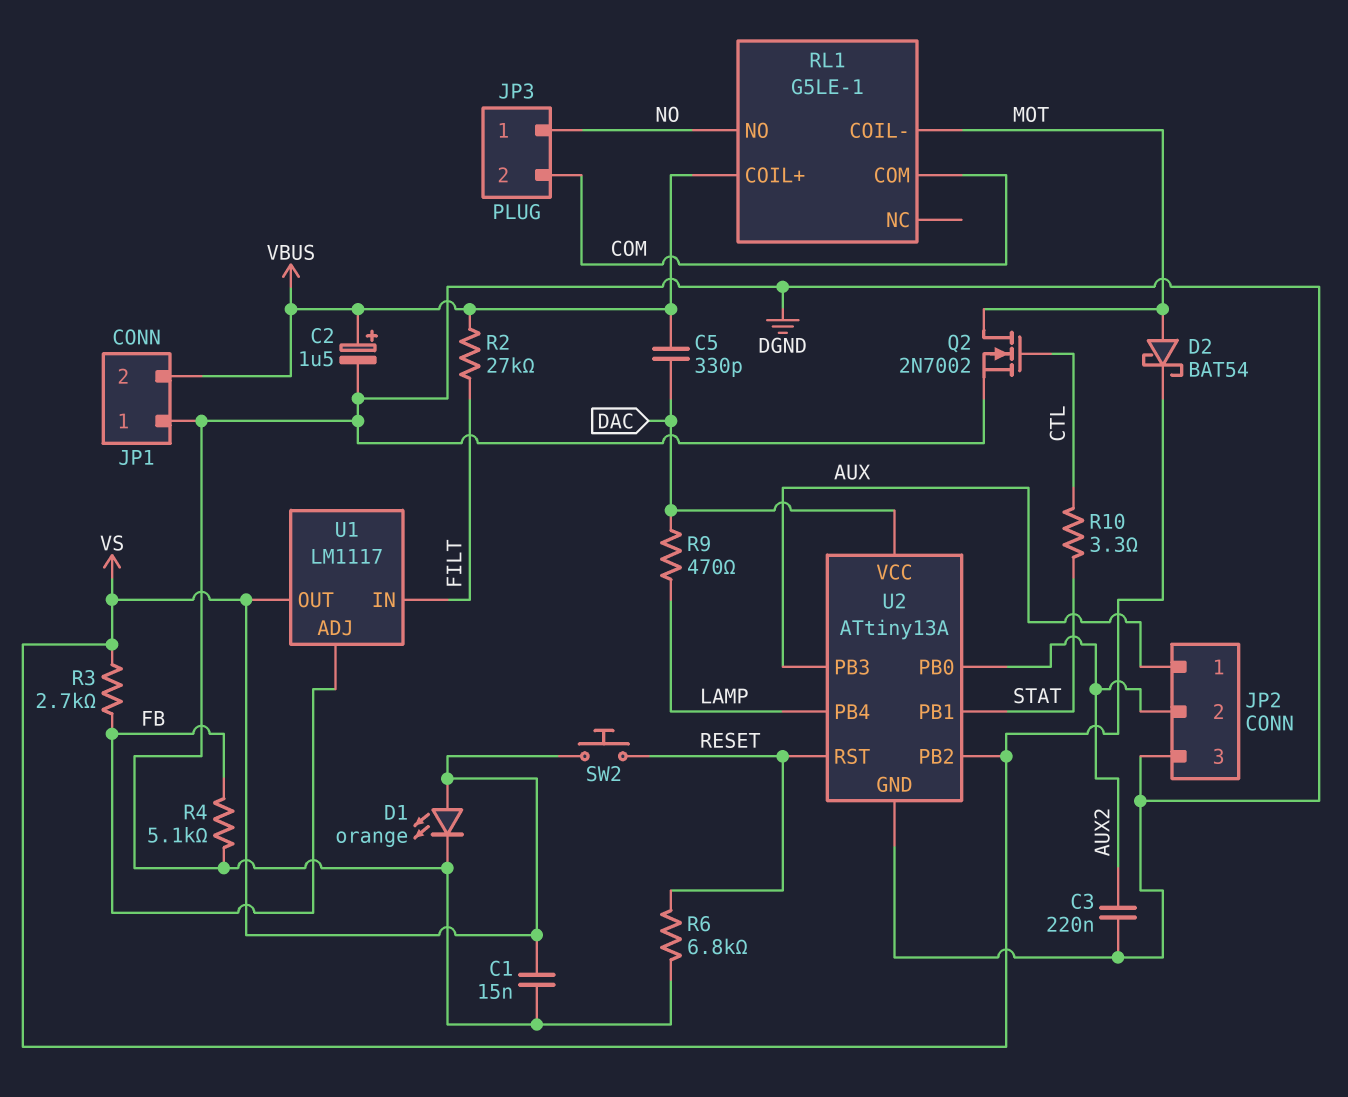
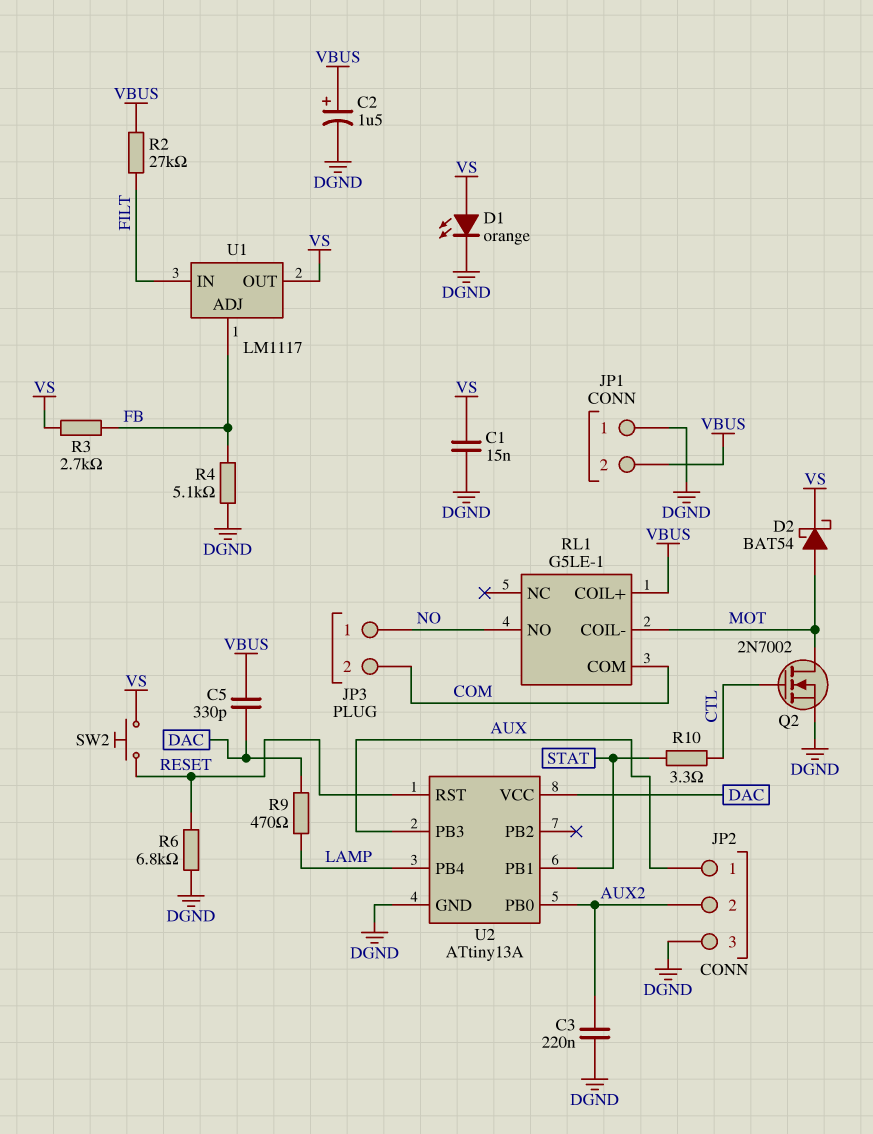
U2 pin PB2: VS -> none

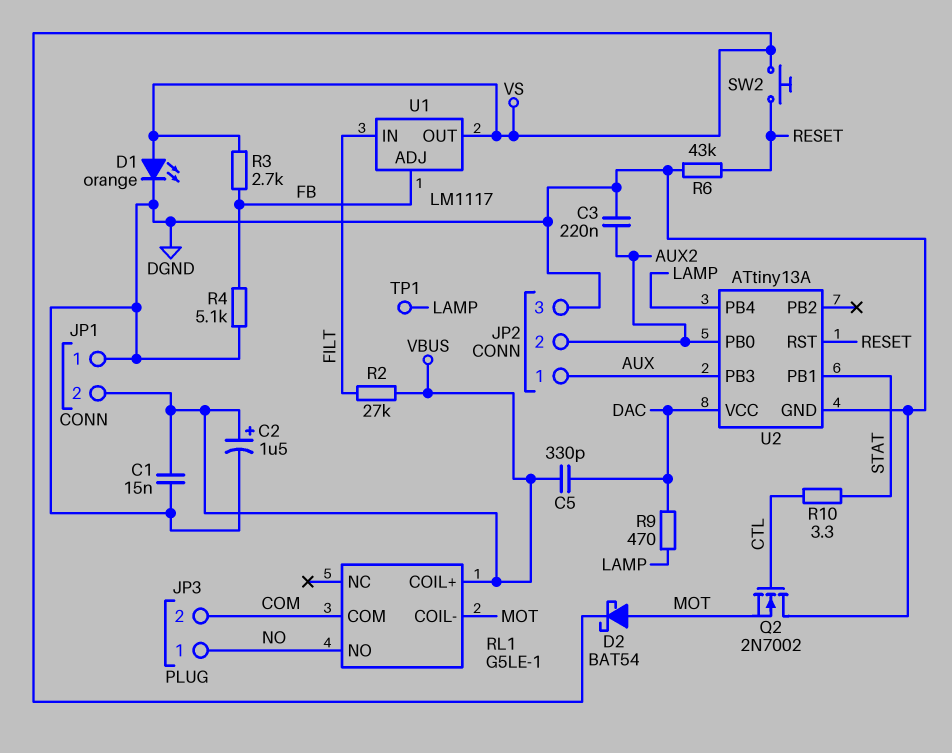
C1: 15nF (DGND, VS) -> 15nF (DGND, VBUS)
Q2: NMOS 2N7002 (G CTL, D MOT, S DGND) -> NMOS 2N7002 (G CTL, D DGND, S MOT)
R6: 6.8k (DGND, RESET) -> 43k (DGND, RESET)
TP1: none -> test point (LAMP)

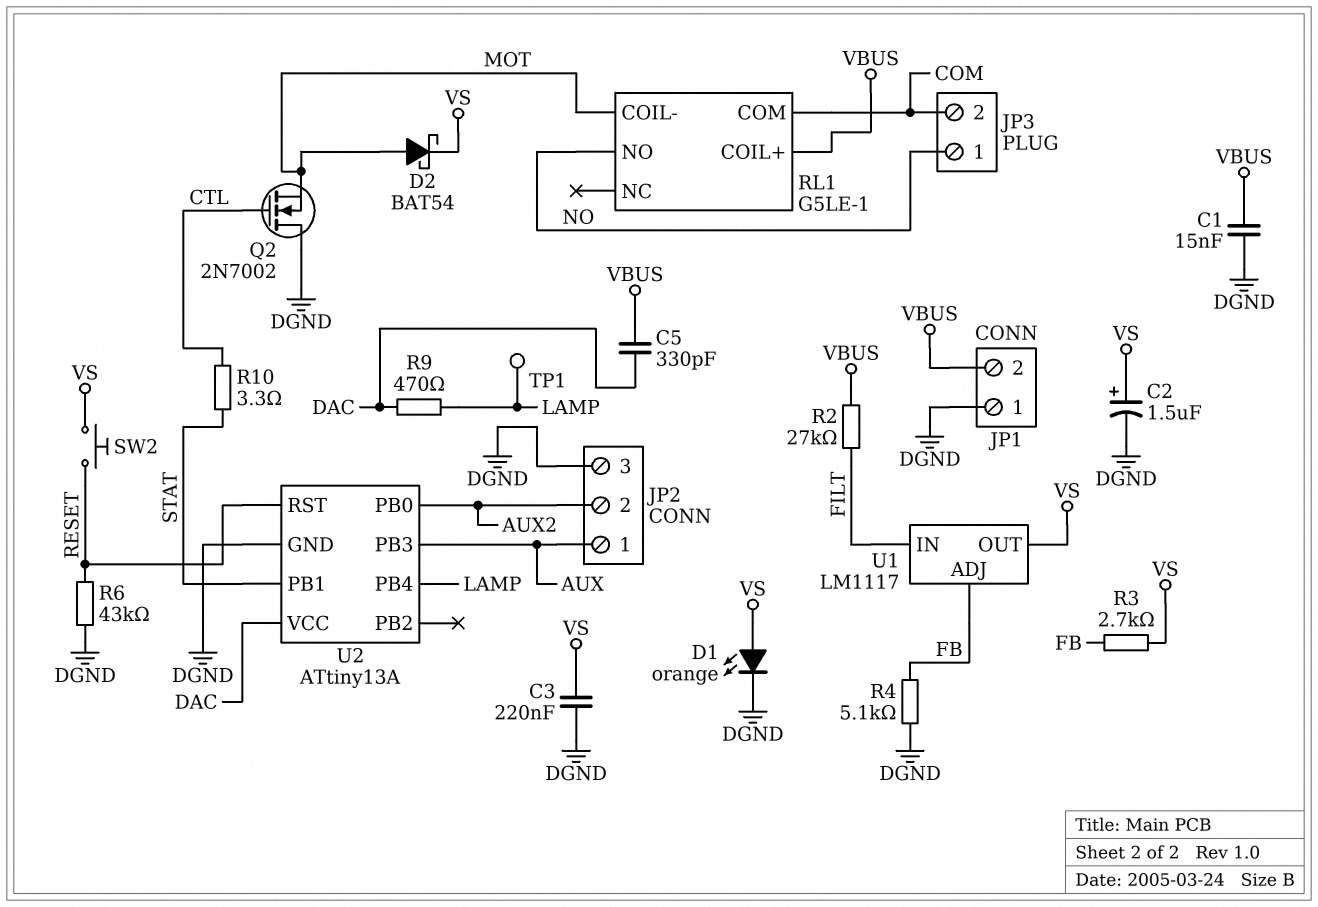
C2: 1.5uF (plus VBUS, minus DGND) -> 1.5uF (plus VS, minus DGND)
C3: 220nF (AUX2, DGND) -> 220nF (DGND, VS)

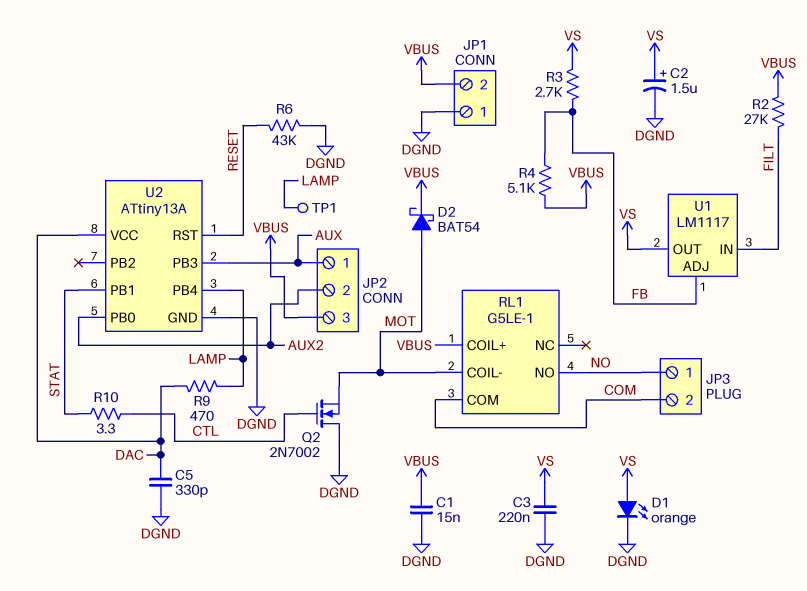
C5: 330pF (DAC, VBUS) -> 330pF (DAC, DGND)
D2: schottky BAT54 (A MOT, K VS) -> schottky BAT54 (A MOT, K VBUS)
JP2 pin 3: DGND -> VBUS
R4: 5.1k (DGND, FB) -> 5.1k (FB, VBUS)
SW2: button (RESET, VS) -> none

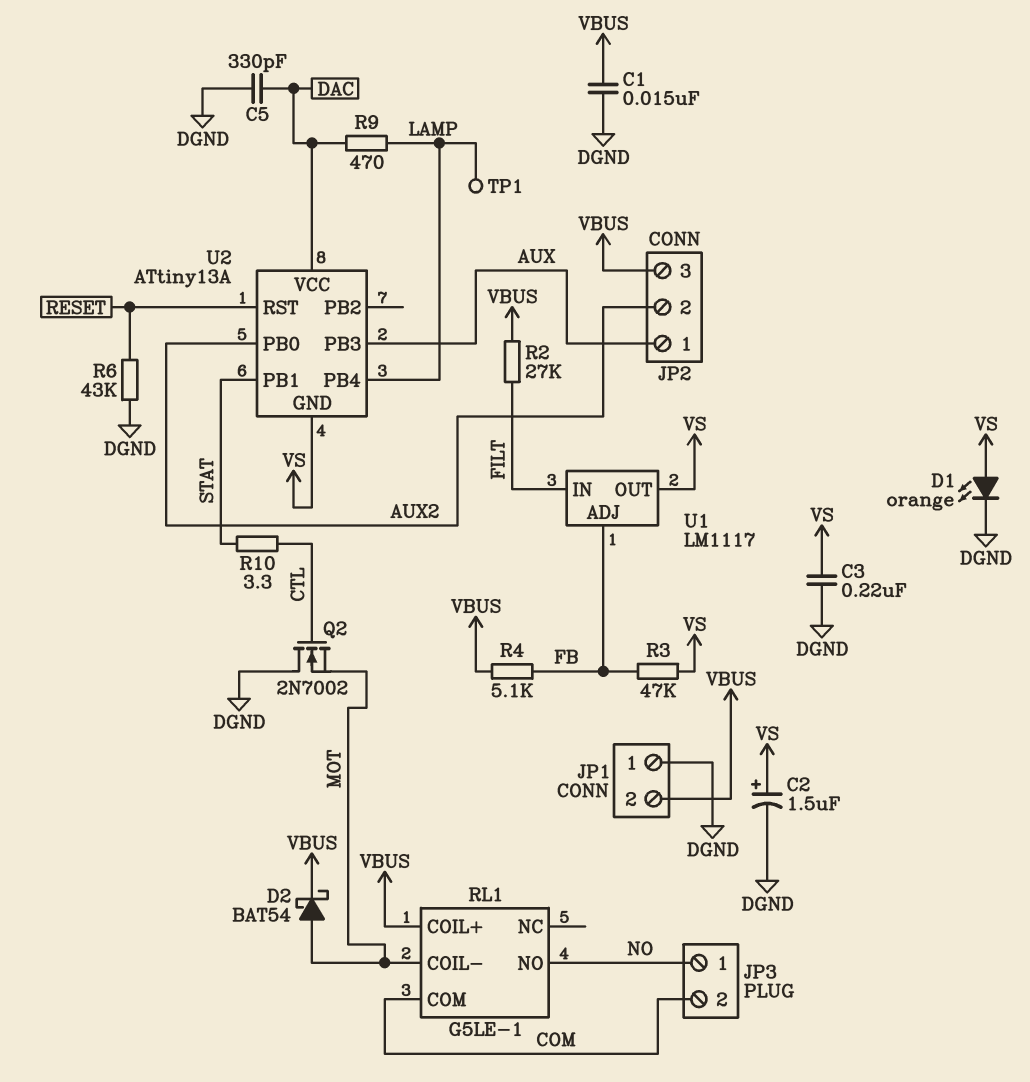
R3: 2.7k (FB, VS) -> 47k (FB, VS)
U2 pin GND: DGND -> VS

